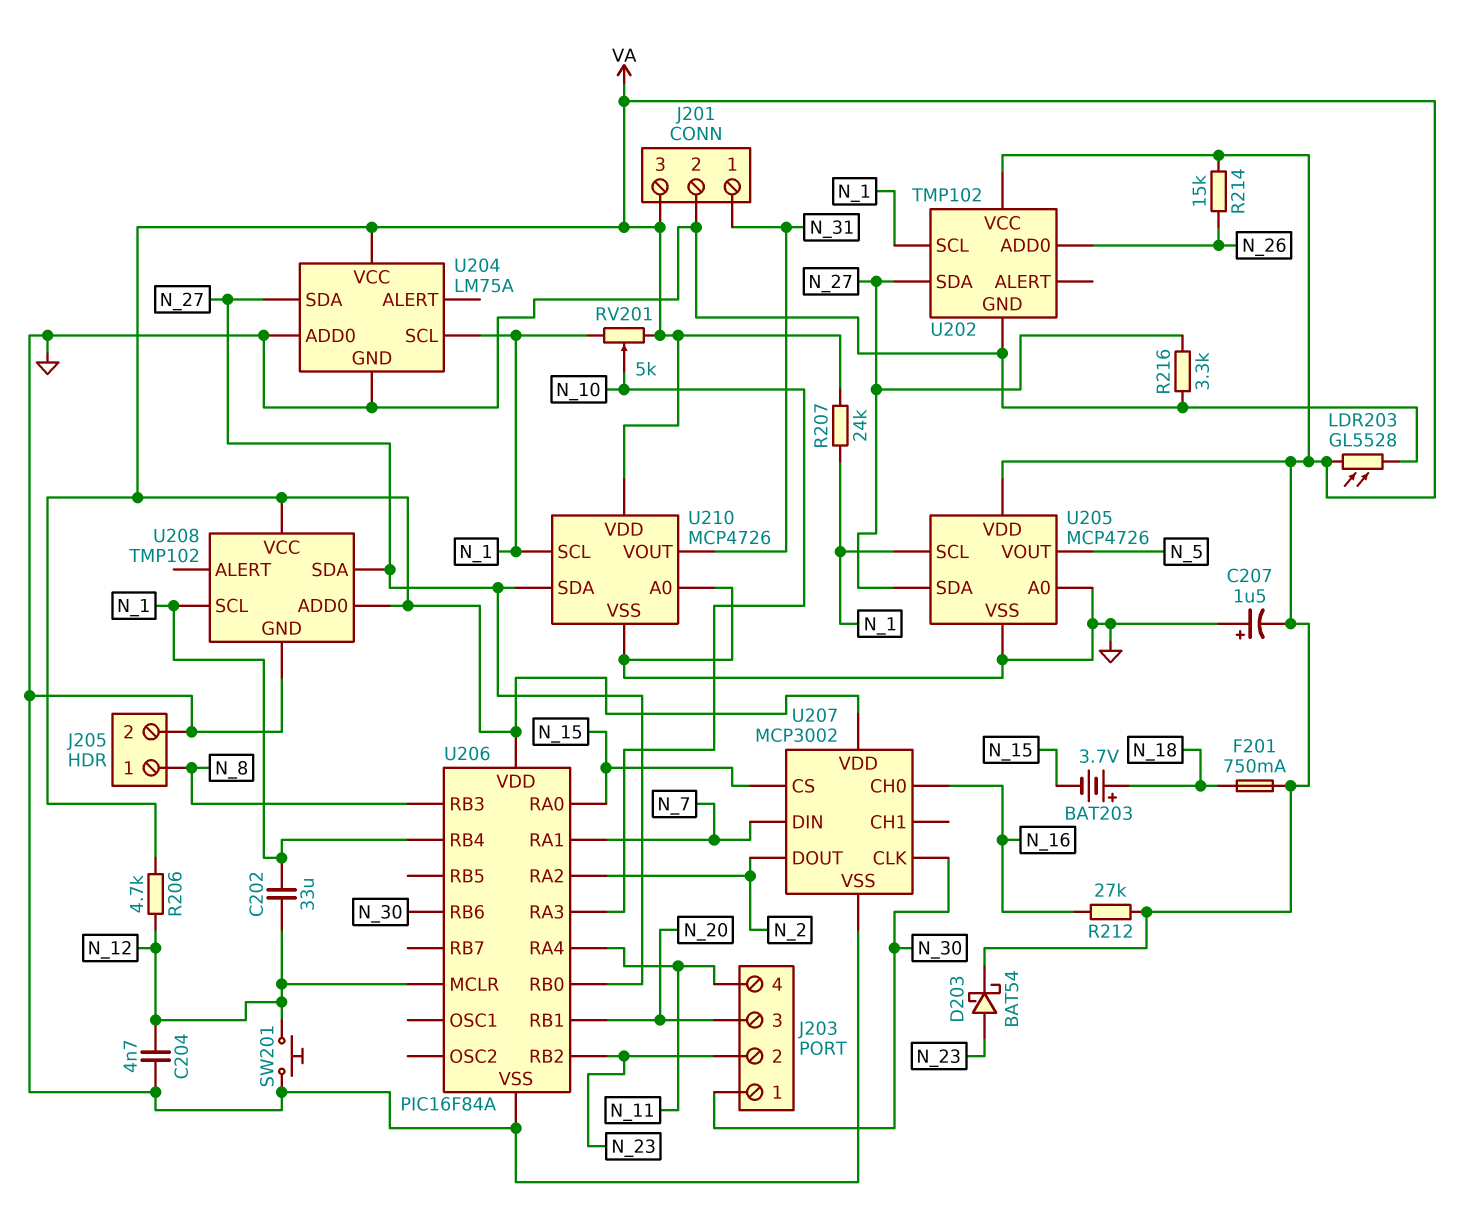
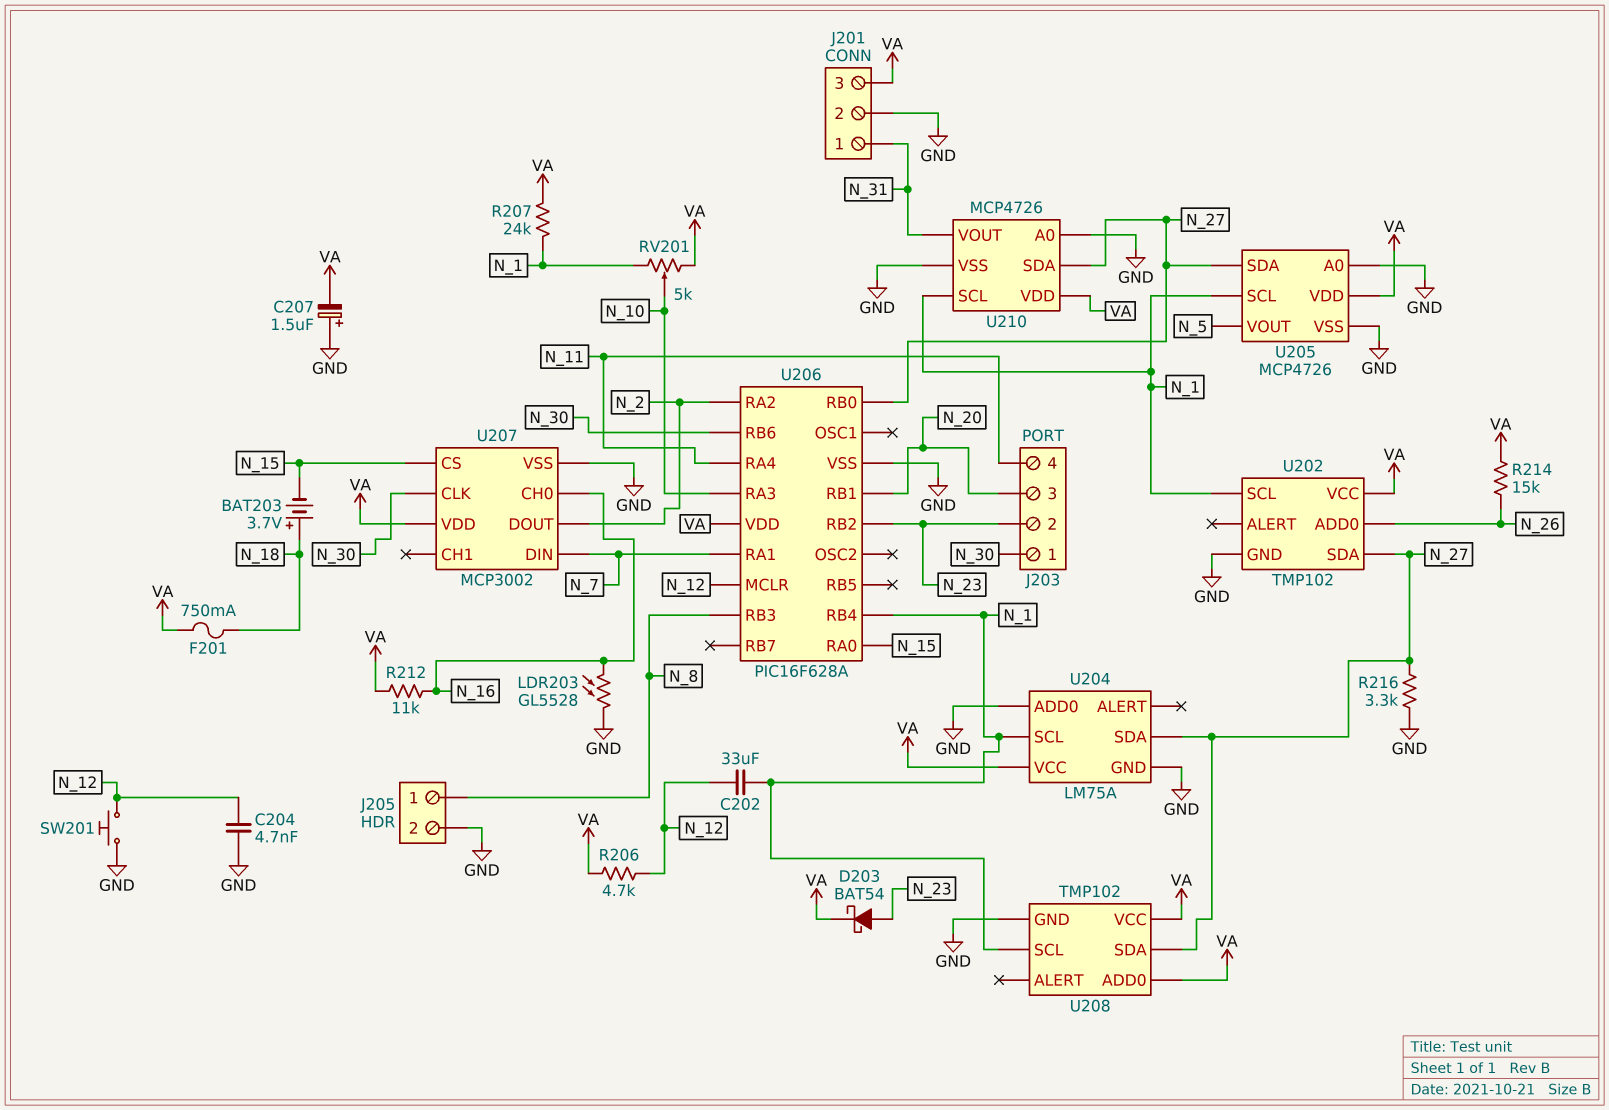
LDR203: GL5528 (GND, VA) -> GL5528 (GND, N_16)
R212: 27k (N_16, VA) -> 11k (N_16, VA)
U206: PIC16F84A -> PIC16F628A

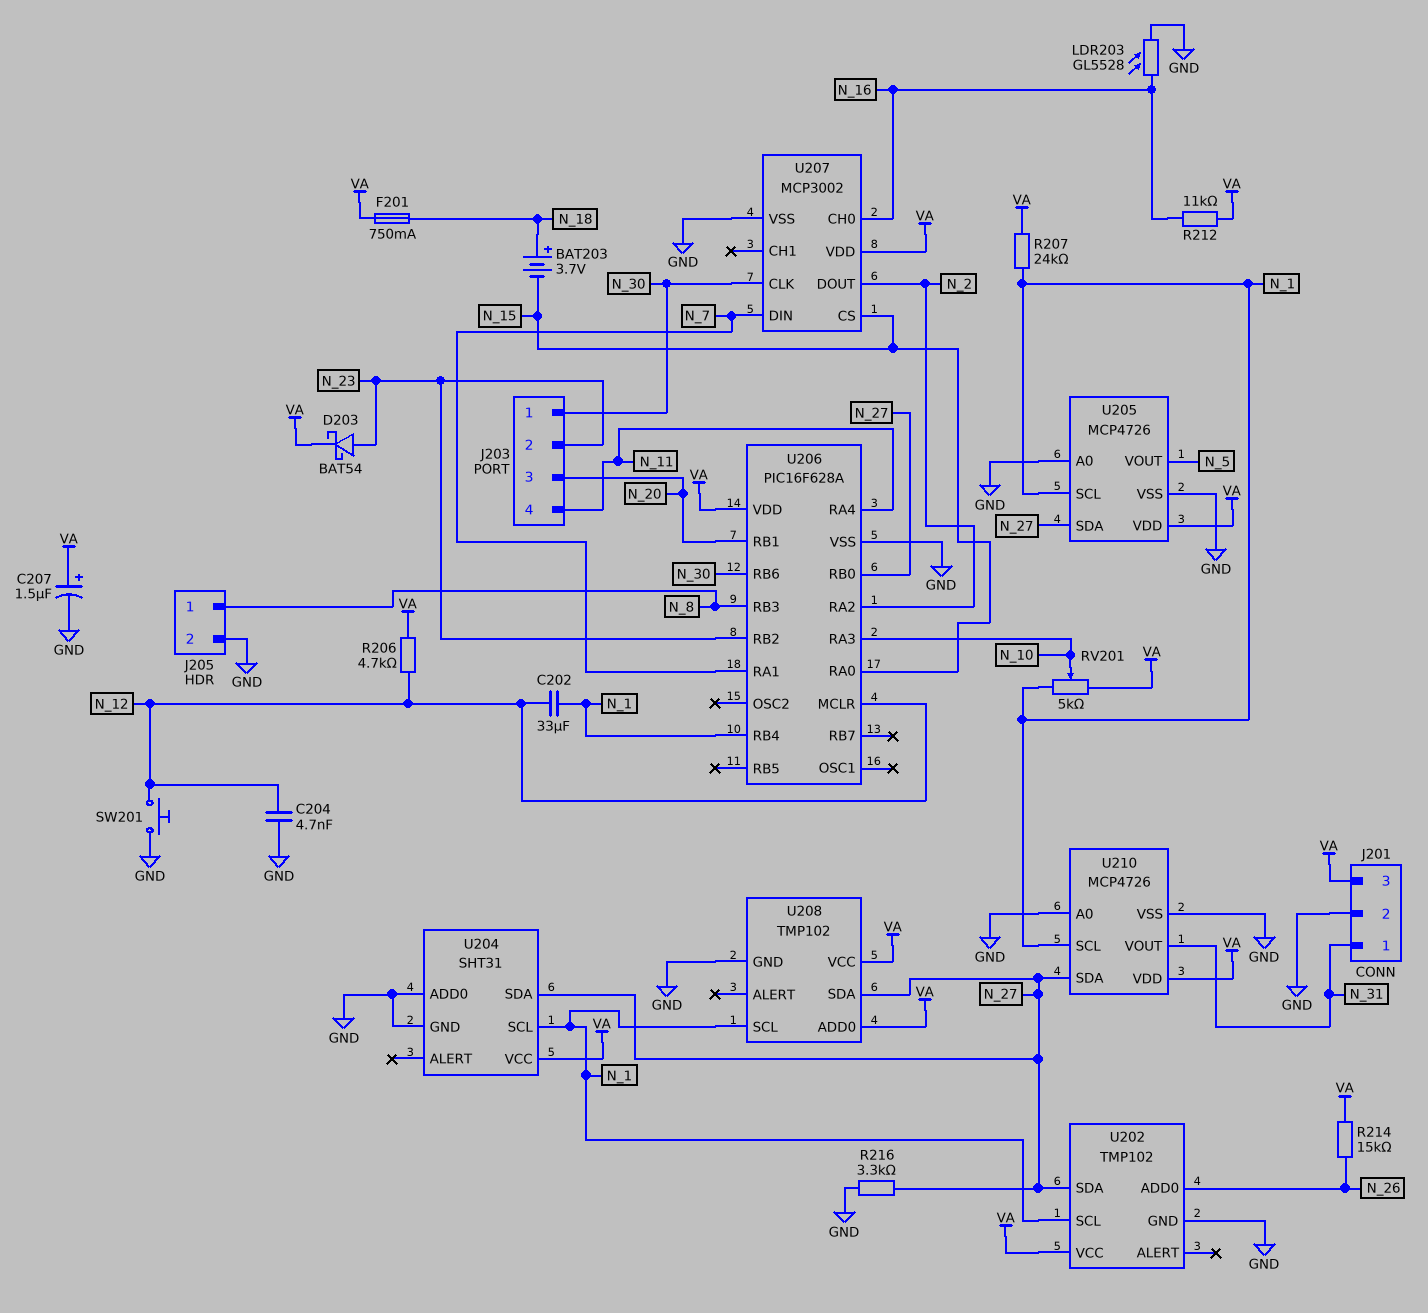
C207: 1.5uF (plus GND, minus VA) -> 1.5uF (plus VA, minus GND)
U204: LM75A -> SHT31

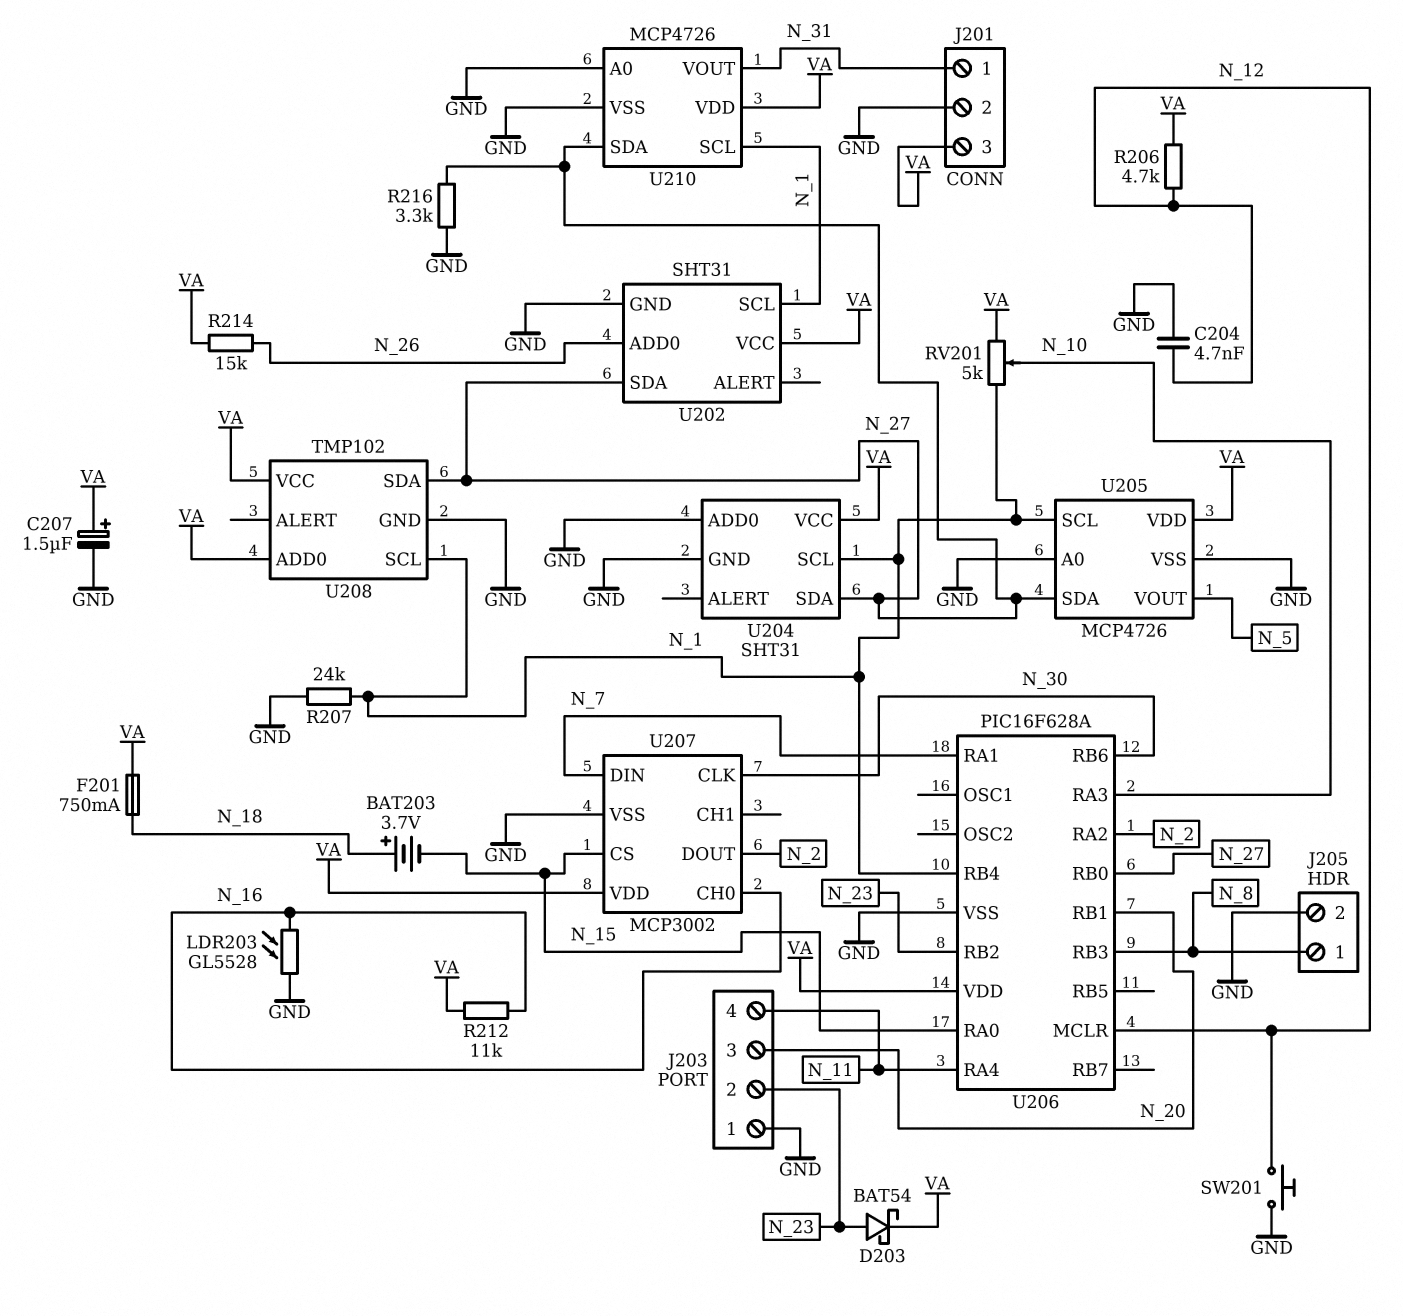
C202: 33uF (N_1, N_12) -> none
J203 pin 1: N_30 -> GND
R207: 24k (N_1, VA) -> 24k (GND, N_1)
U202: TMP102 -> SHT31

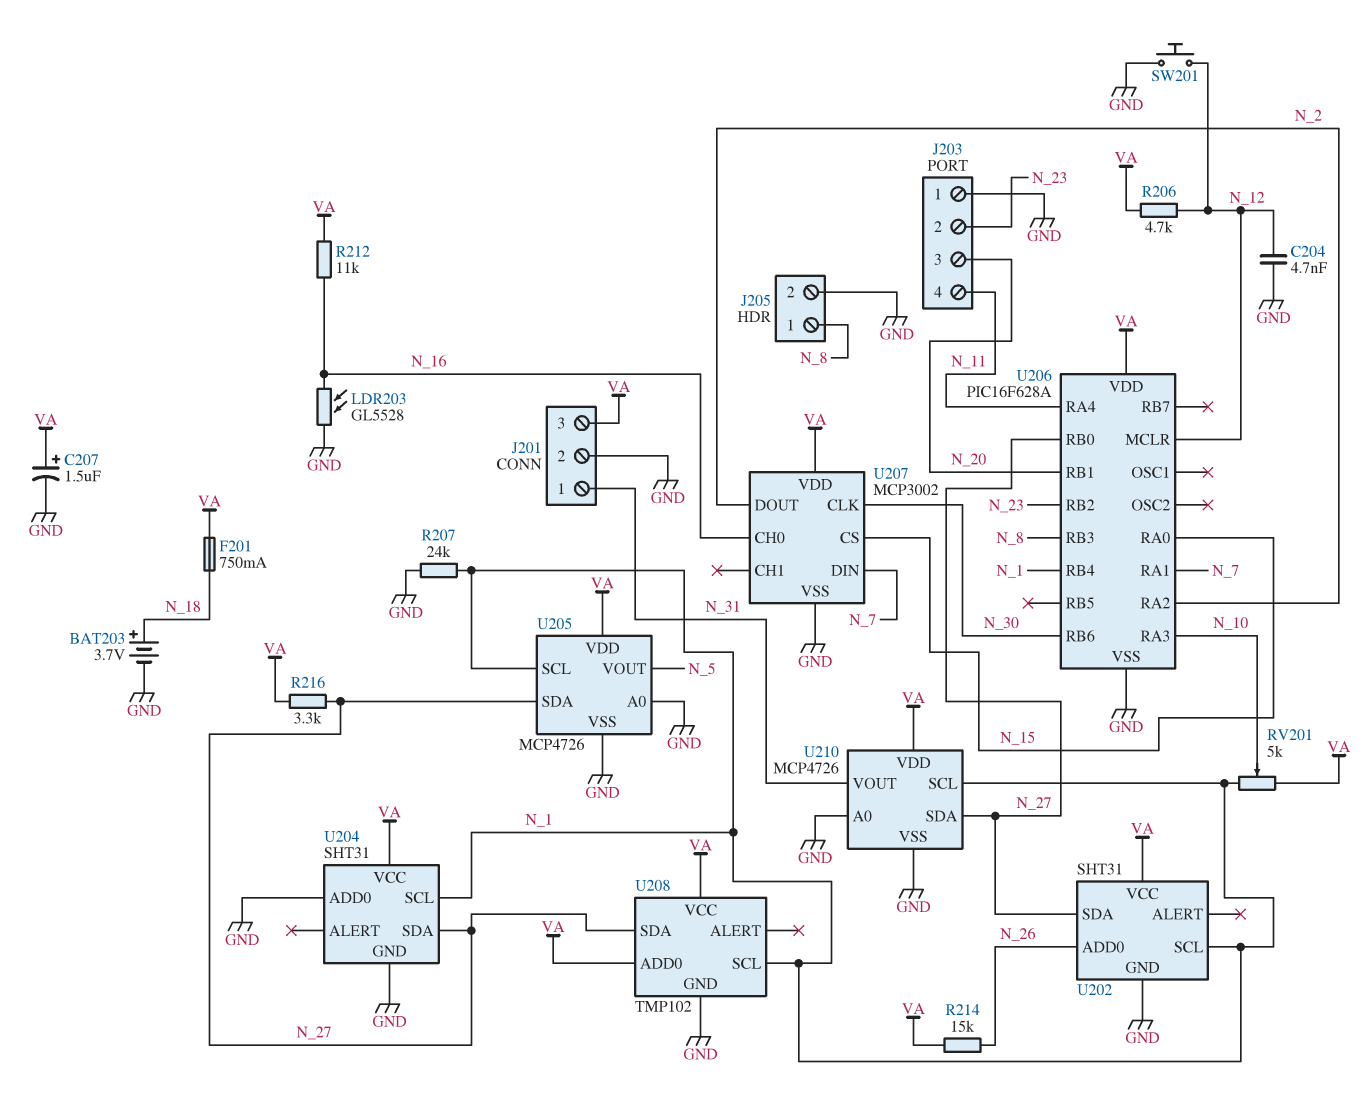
BAT203: 3.7V (plus N_18, minus N_15) -> 3.7V (plus N_18, minus GND)
D203: schottky BAT54 (A N_23, K VA) -> none
R216: 3.3k (GND, N_27) -> 3.3k (N_27, VA)

